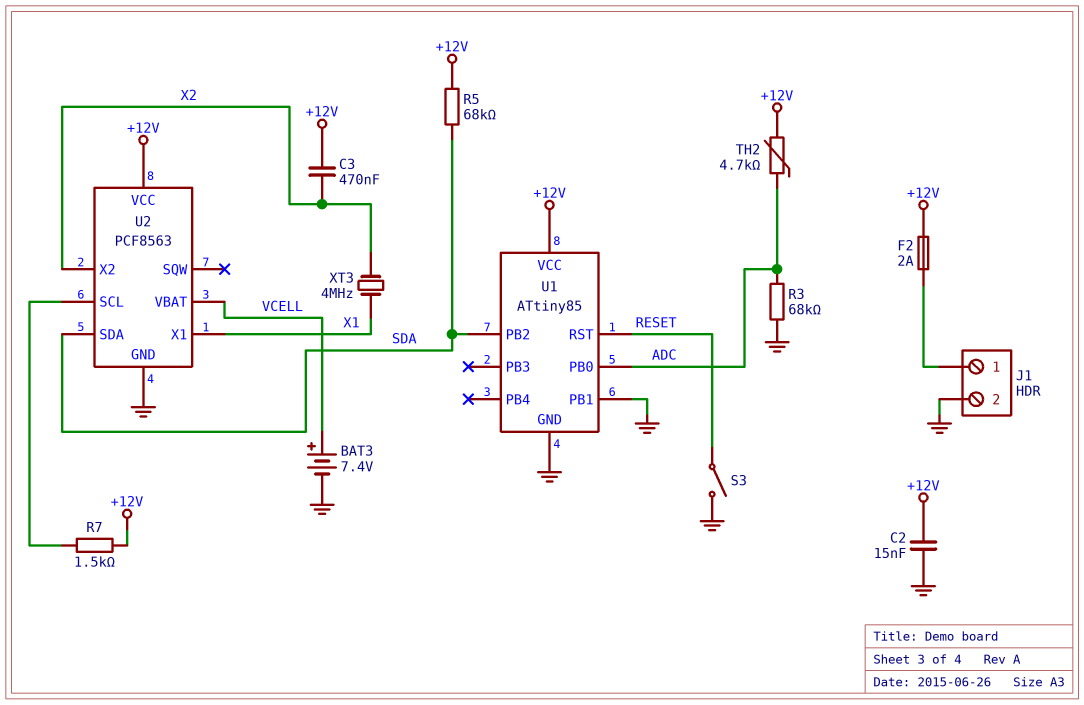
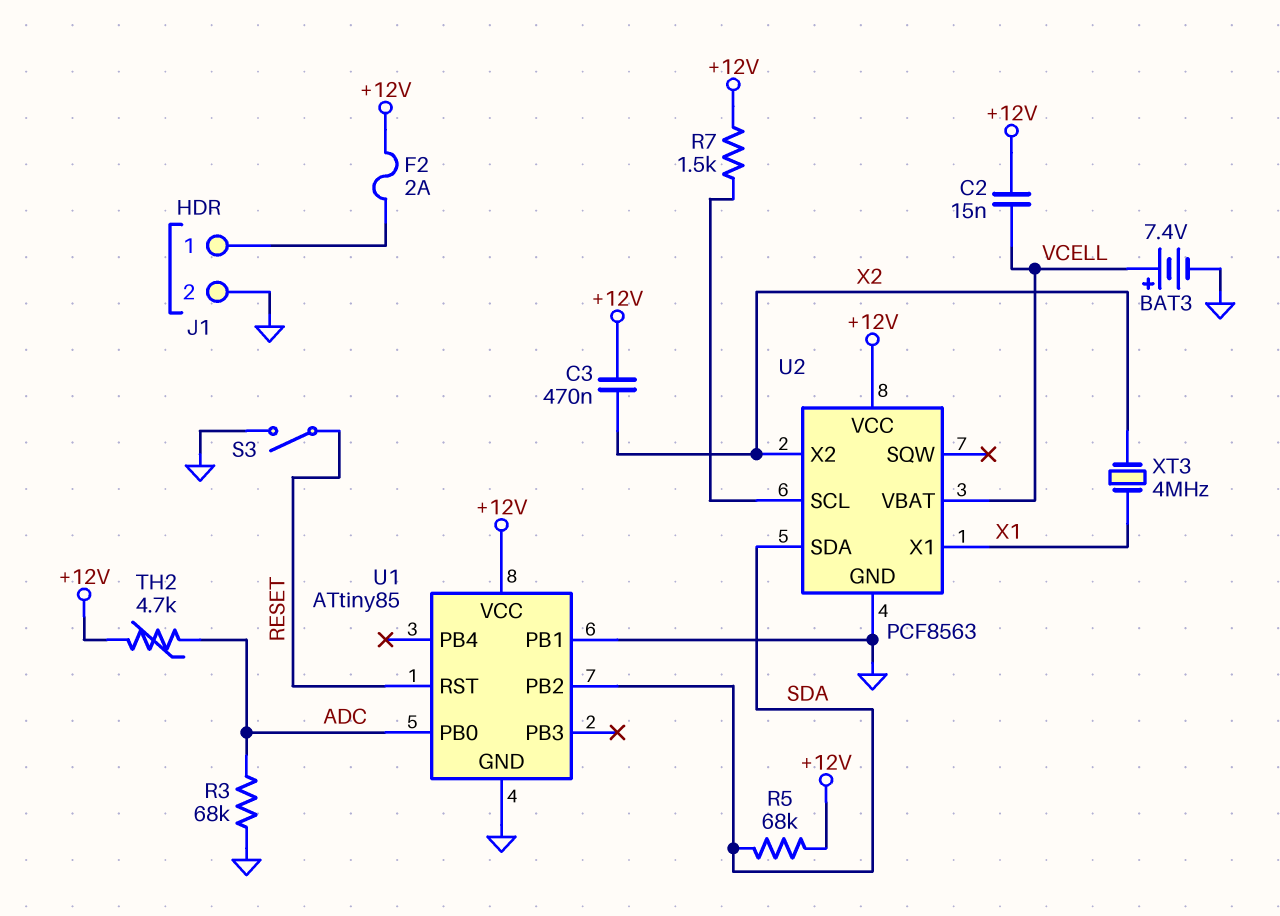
C2: 15nF (+12V, GND) -> 15nF (+12V, VCELL)

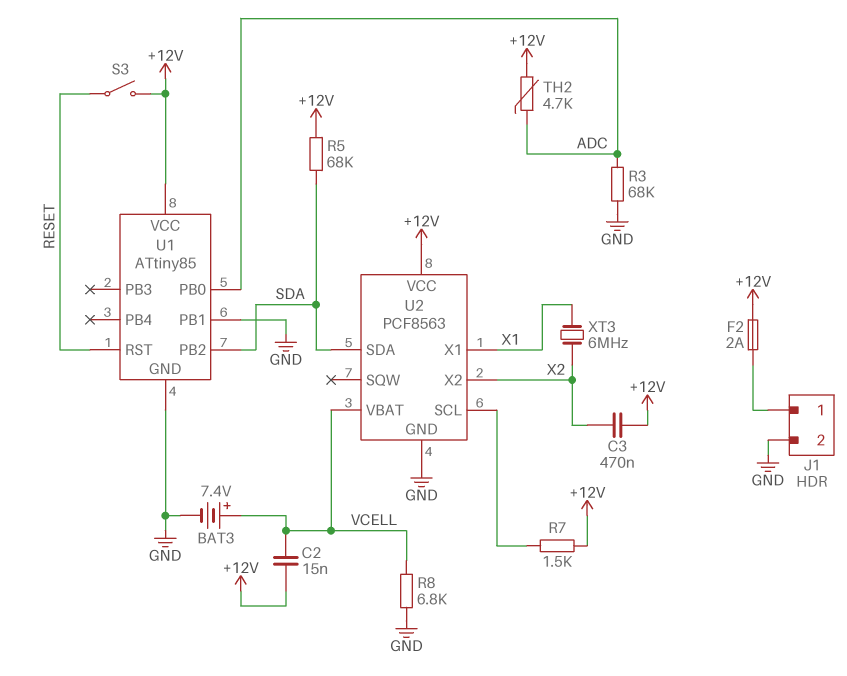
R8: none -> 6.8k (GND, VCELL)
S3: switch (GND, RESET) -> switch (+12V, RESET)
XT3: 4MHz (X1, X2) -> 6MHz (X1, X2)

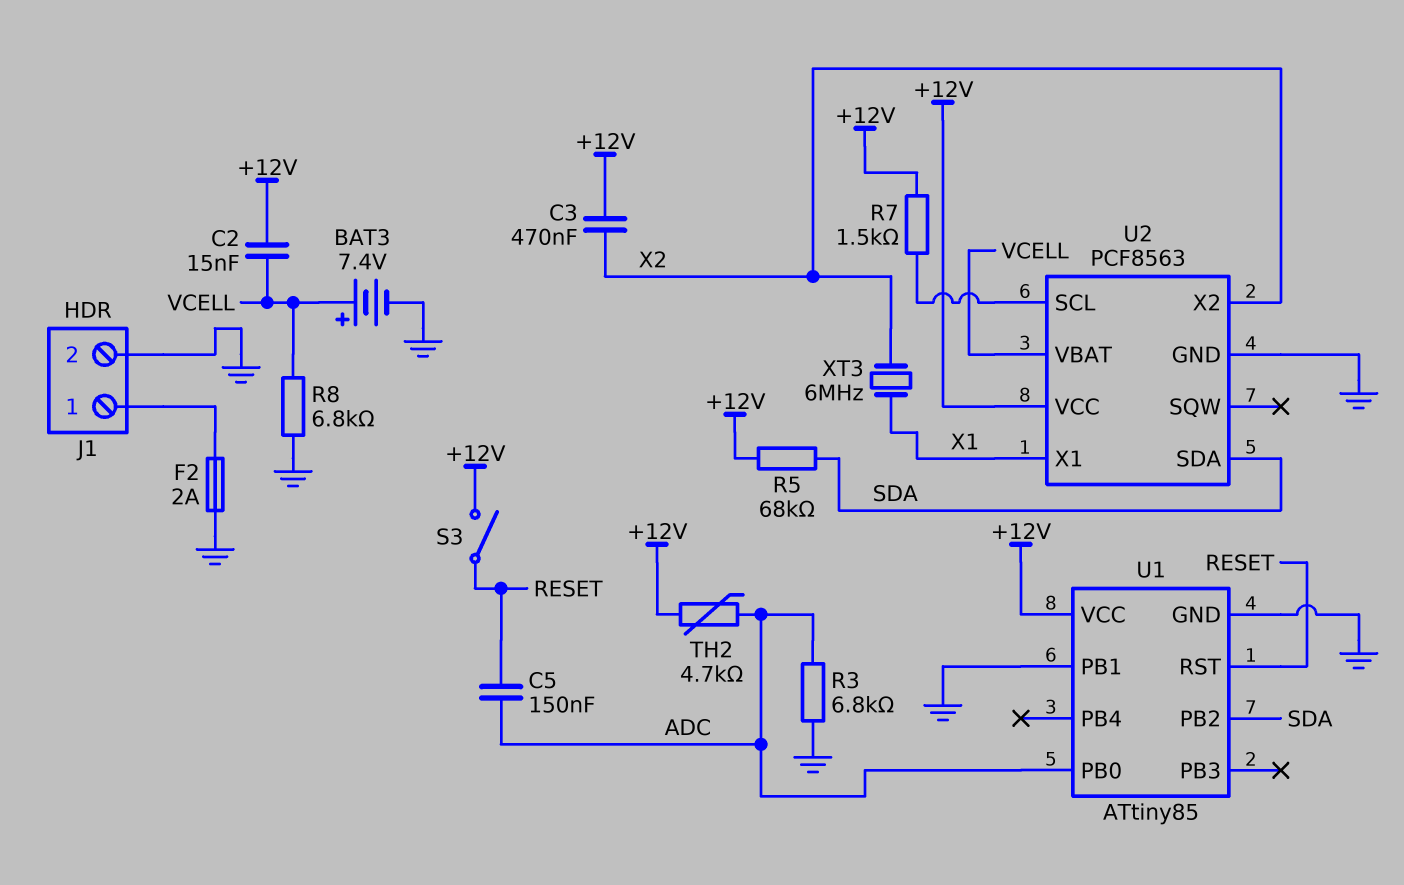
C5: none -> 150nF (ADC, RESET)
F2: 2A (+12V, J1/1) -> 2A (GND, J1/1)
R3: 68k (ADC, GND) -> 6.8k (ADC, GND)

